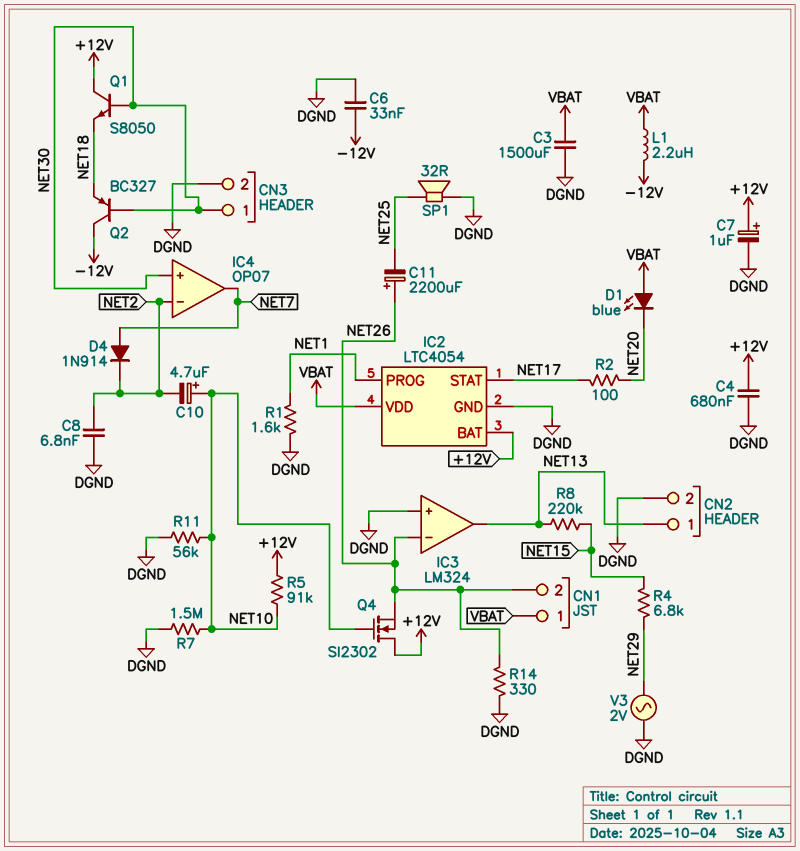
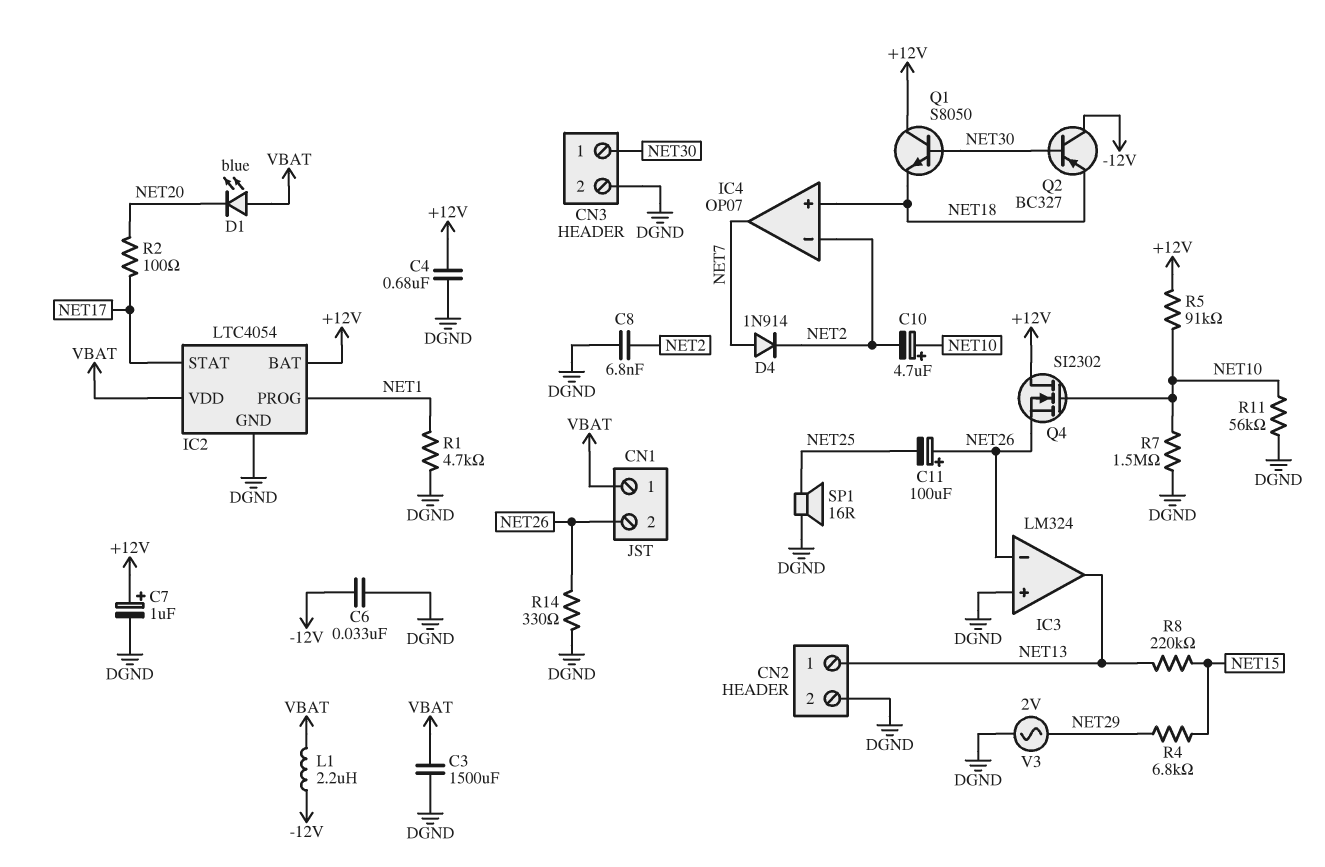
C11: 2200uF (plus NET26, minus NET25) -> 100uF (plus NET26, minus NET25)
IC4 pin in+: NET30 -> NET18
R1: 1.6k (DGND, NET1) -> 4.7k (DGND, NET1)
SP1: speaker 32R (DGND, NET25) -> speaker 16R (DGND, NET25)

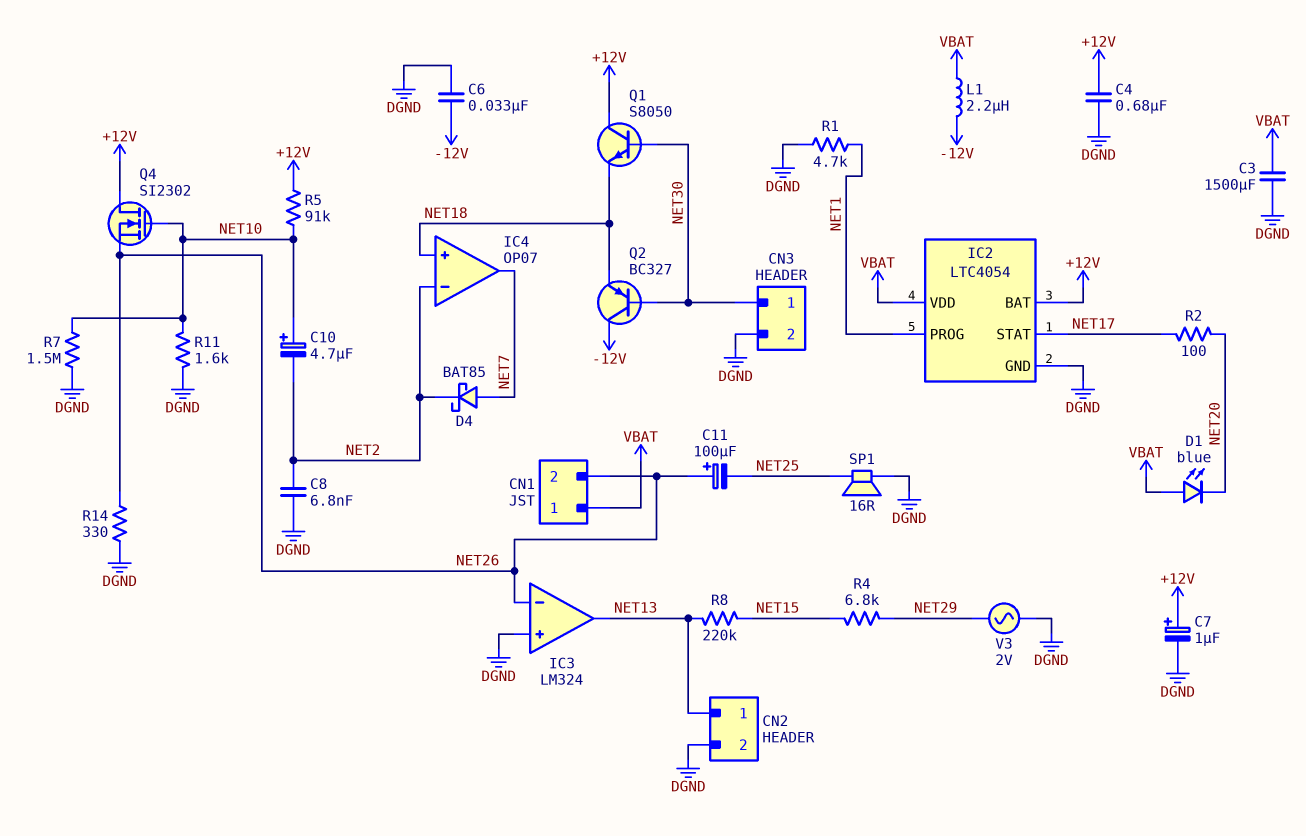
D4: diode 1N914 (A NET7, K NET2) -> schottky BAT85 (A NET7, K NET2)
R11: 56k (DGND, NET10) -> 1.6k (DGND, NET10)

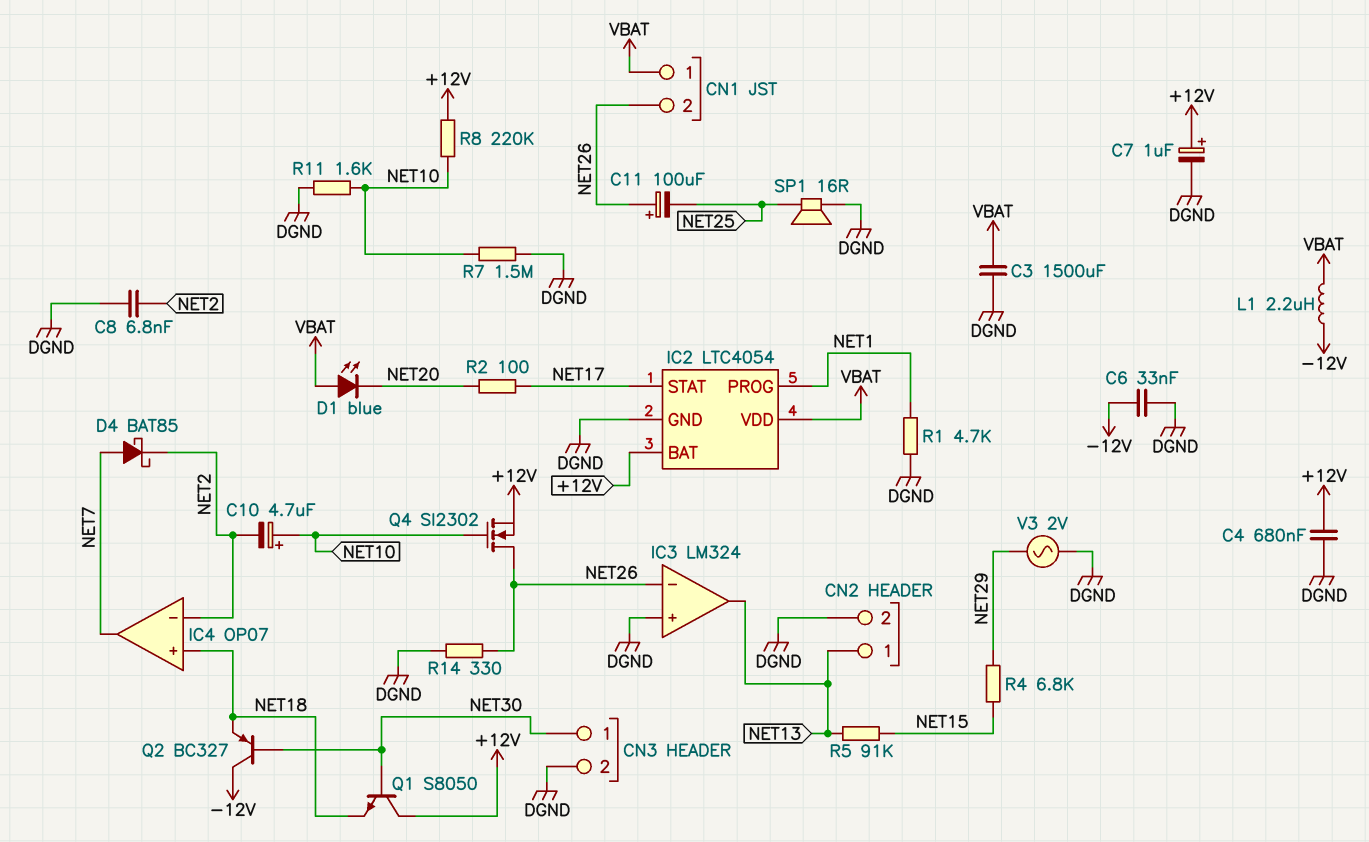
Q4: NMOS SI2302 (G NET10, D +12V, S NET26) -> NMOS SI2302 (G NET10, D NET26, S +12V)
R5: 91k (+12V, NET10) -> 91k (NET13, NET15)
R8: 220k (NET13, NET15) -> 220k (+12V, NET10)

